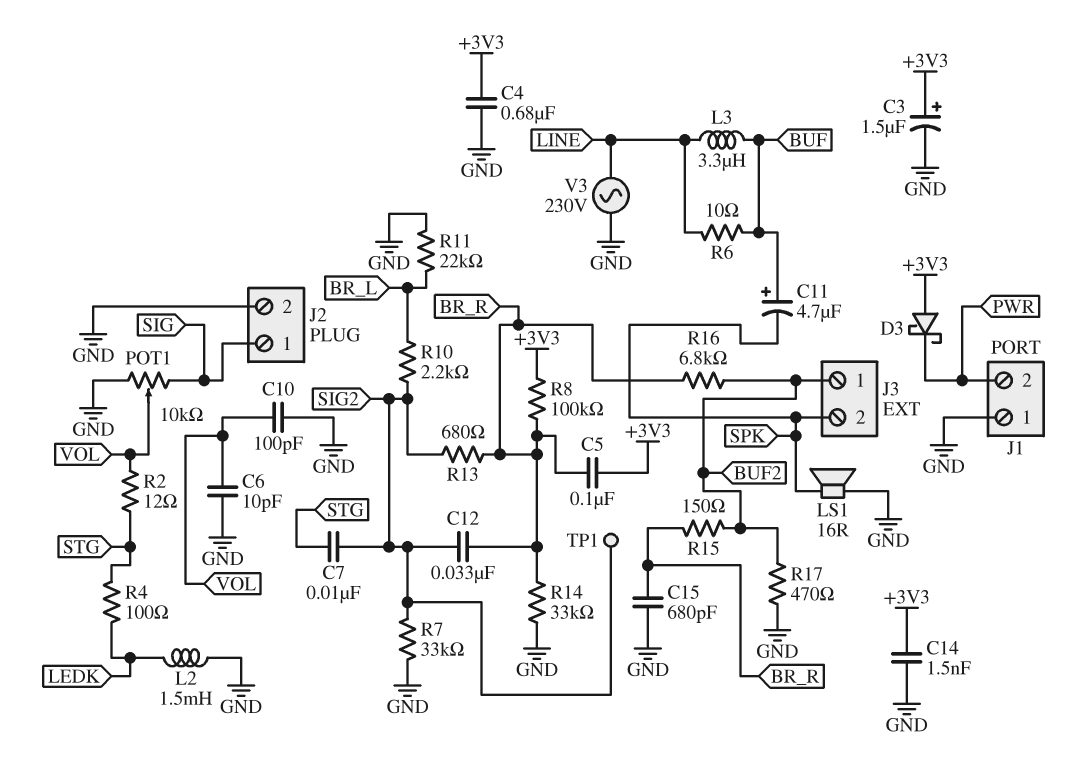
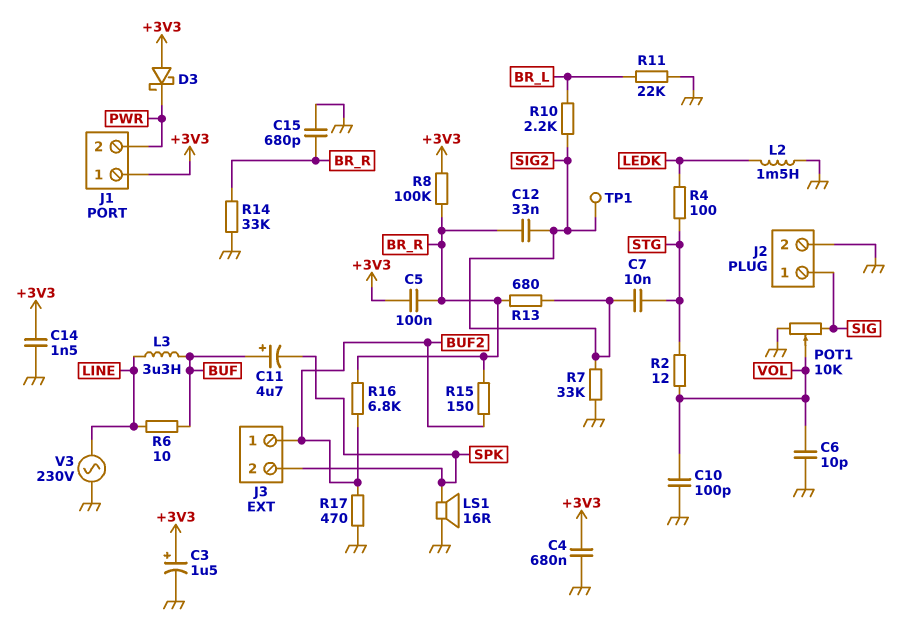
J1 pin 1: GND -> +3V3

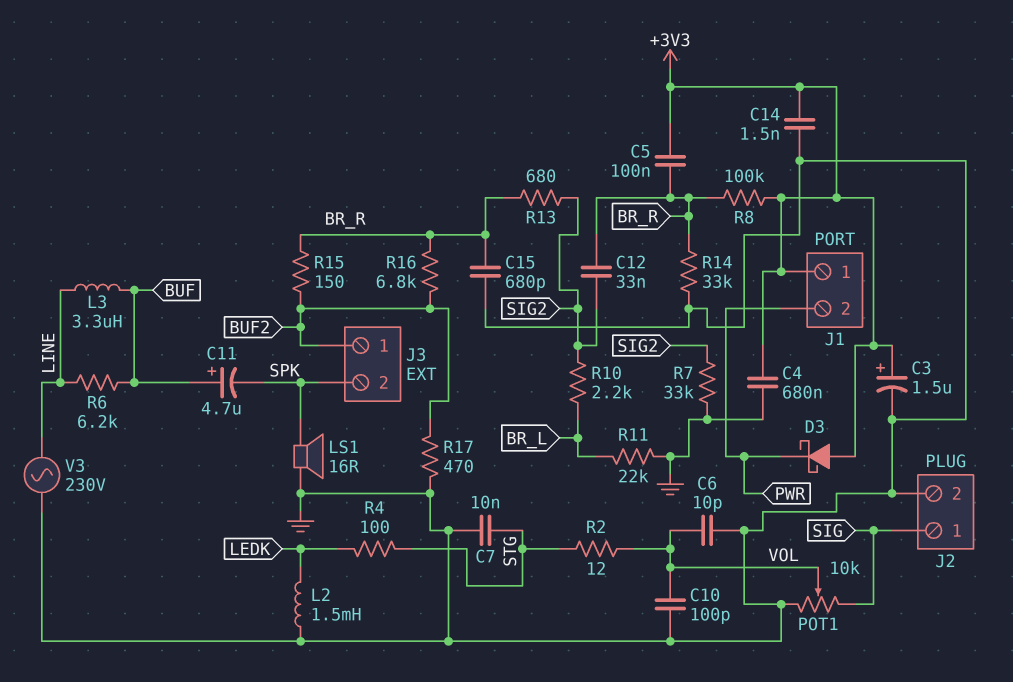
C7: 10nF (SIG2, STG) -> 10nF (GND, STG)
R6: 10 (BUF, LINE) -> 6.2k (BUF, LINE)
TP1: test point (SIG2) -> none

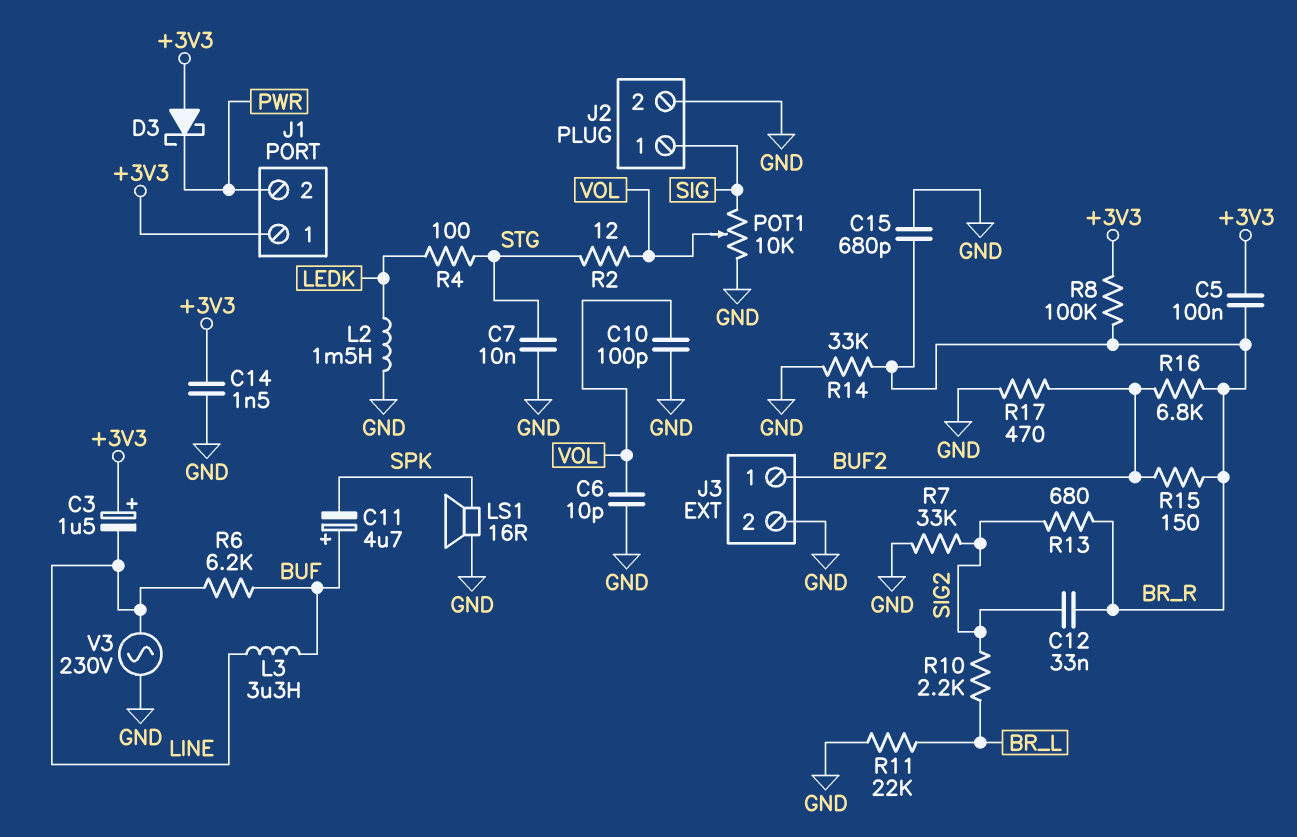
C3: 1.5uF (plus +3V3, minus GND) -> 1.5uF (plus +3V3, minus LINE)
C4: 680nF (+3V3, GND) -> none
J3 pin 2: SPK -> GND

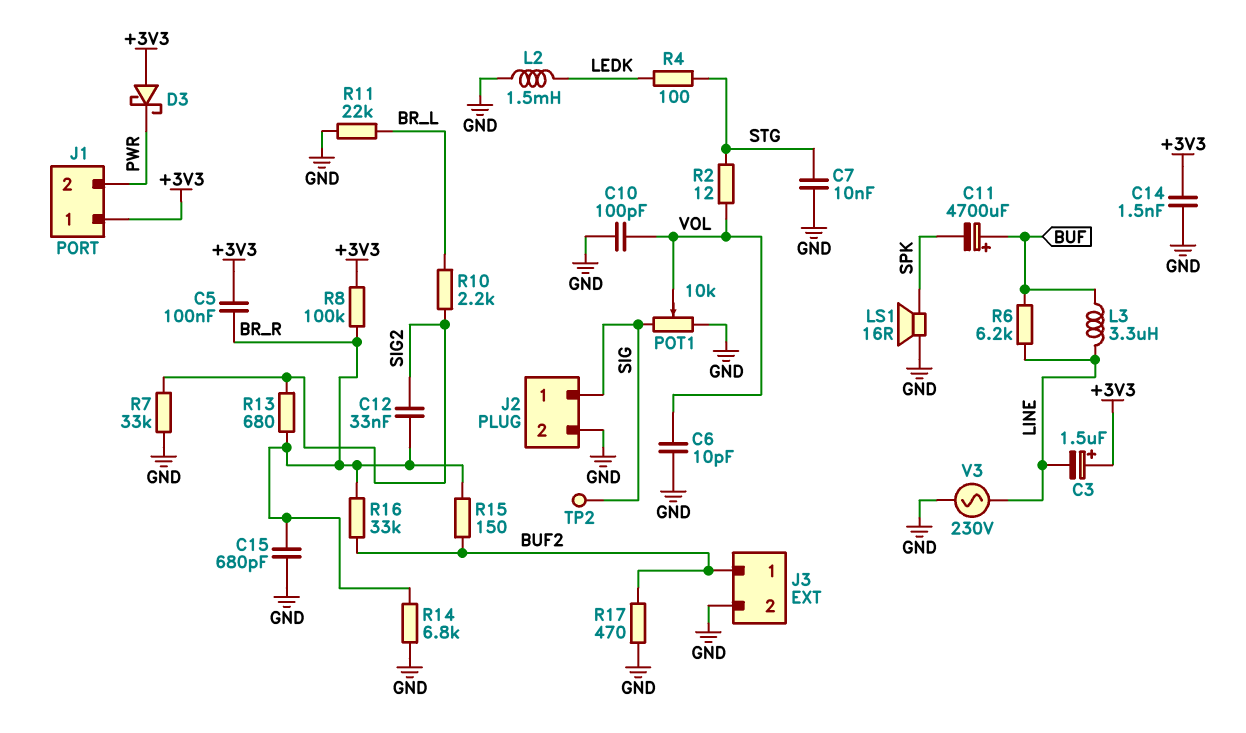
C11: 4.7uF (plus BUF, minus SPK) -> 4700uF (plus BUF, minus SPK)
R14: 33k (BR_R, GND) -> 6.8k (BR_R, GND)
R16: 6.8k (BR_R, BUF2) -> 33k (BR_R, BUF2)
TP2: none -> test point (SIG)

